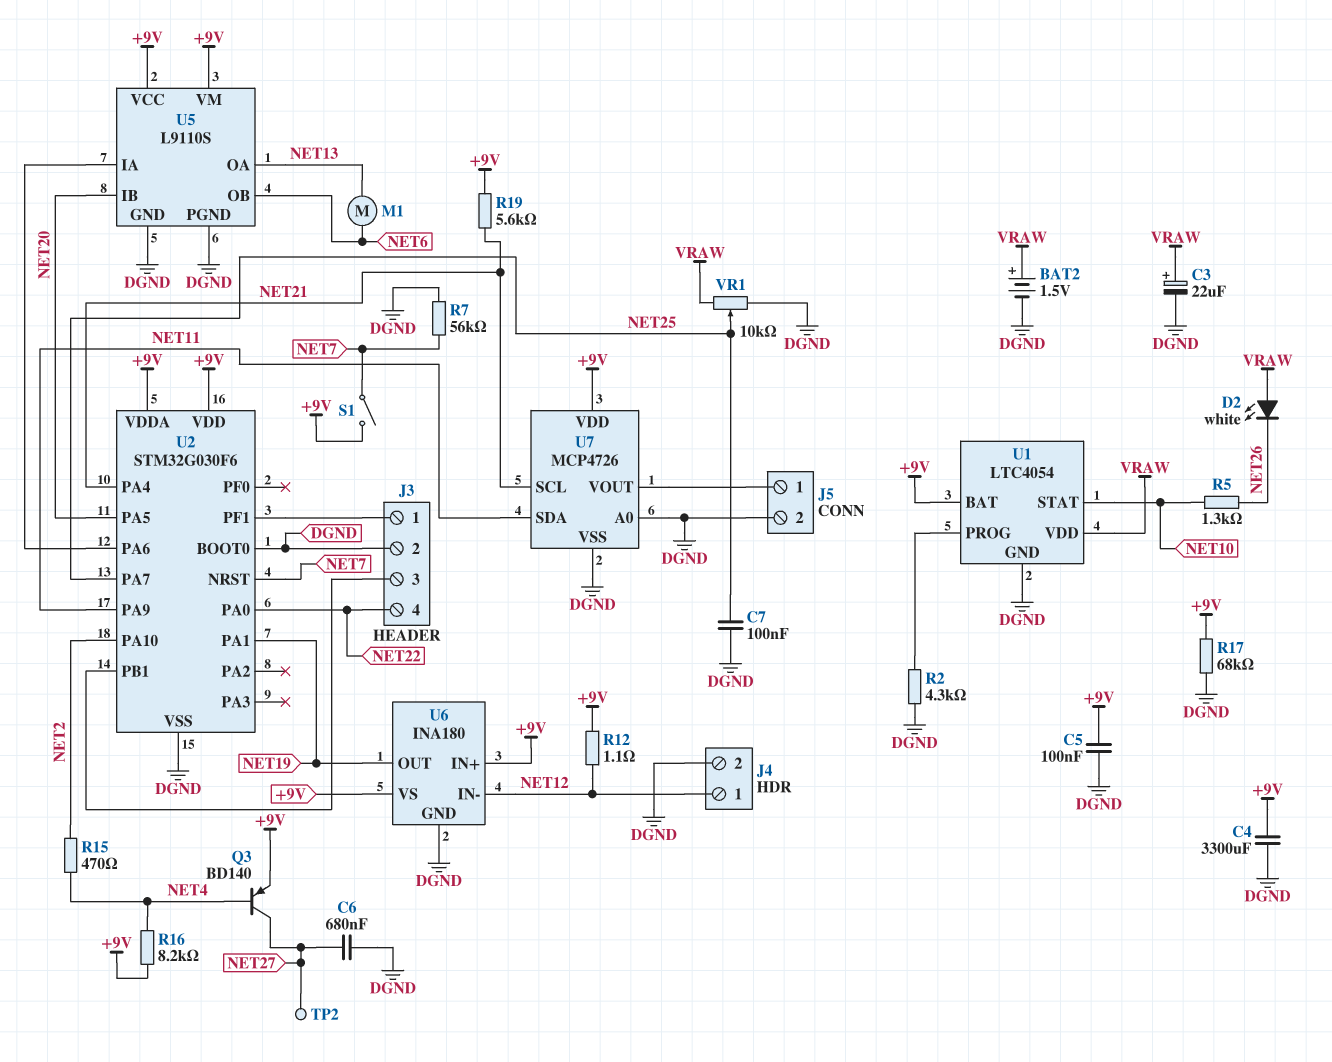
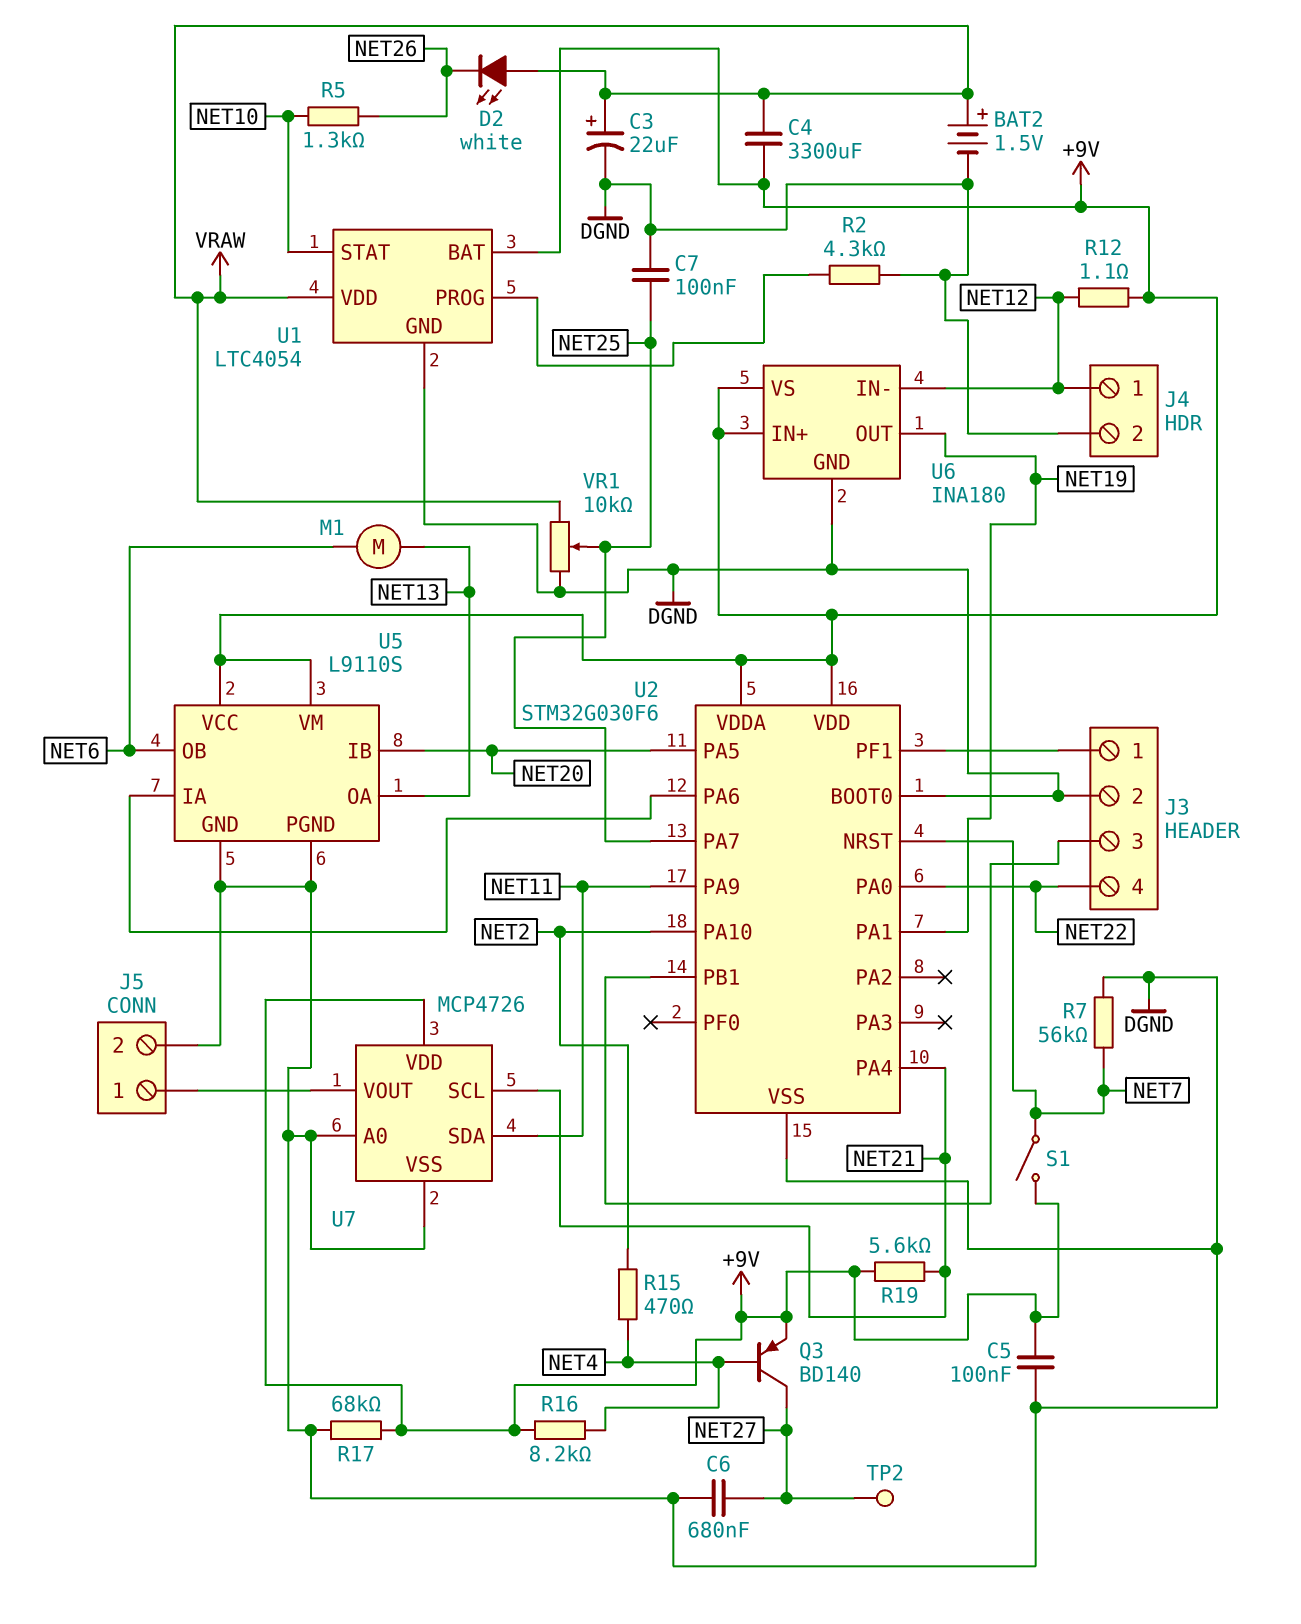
C4: 3300uF (+9V, DGND) -> 3300uF (+9V, VRAW)

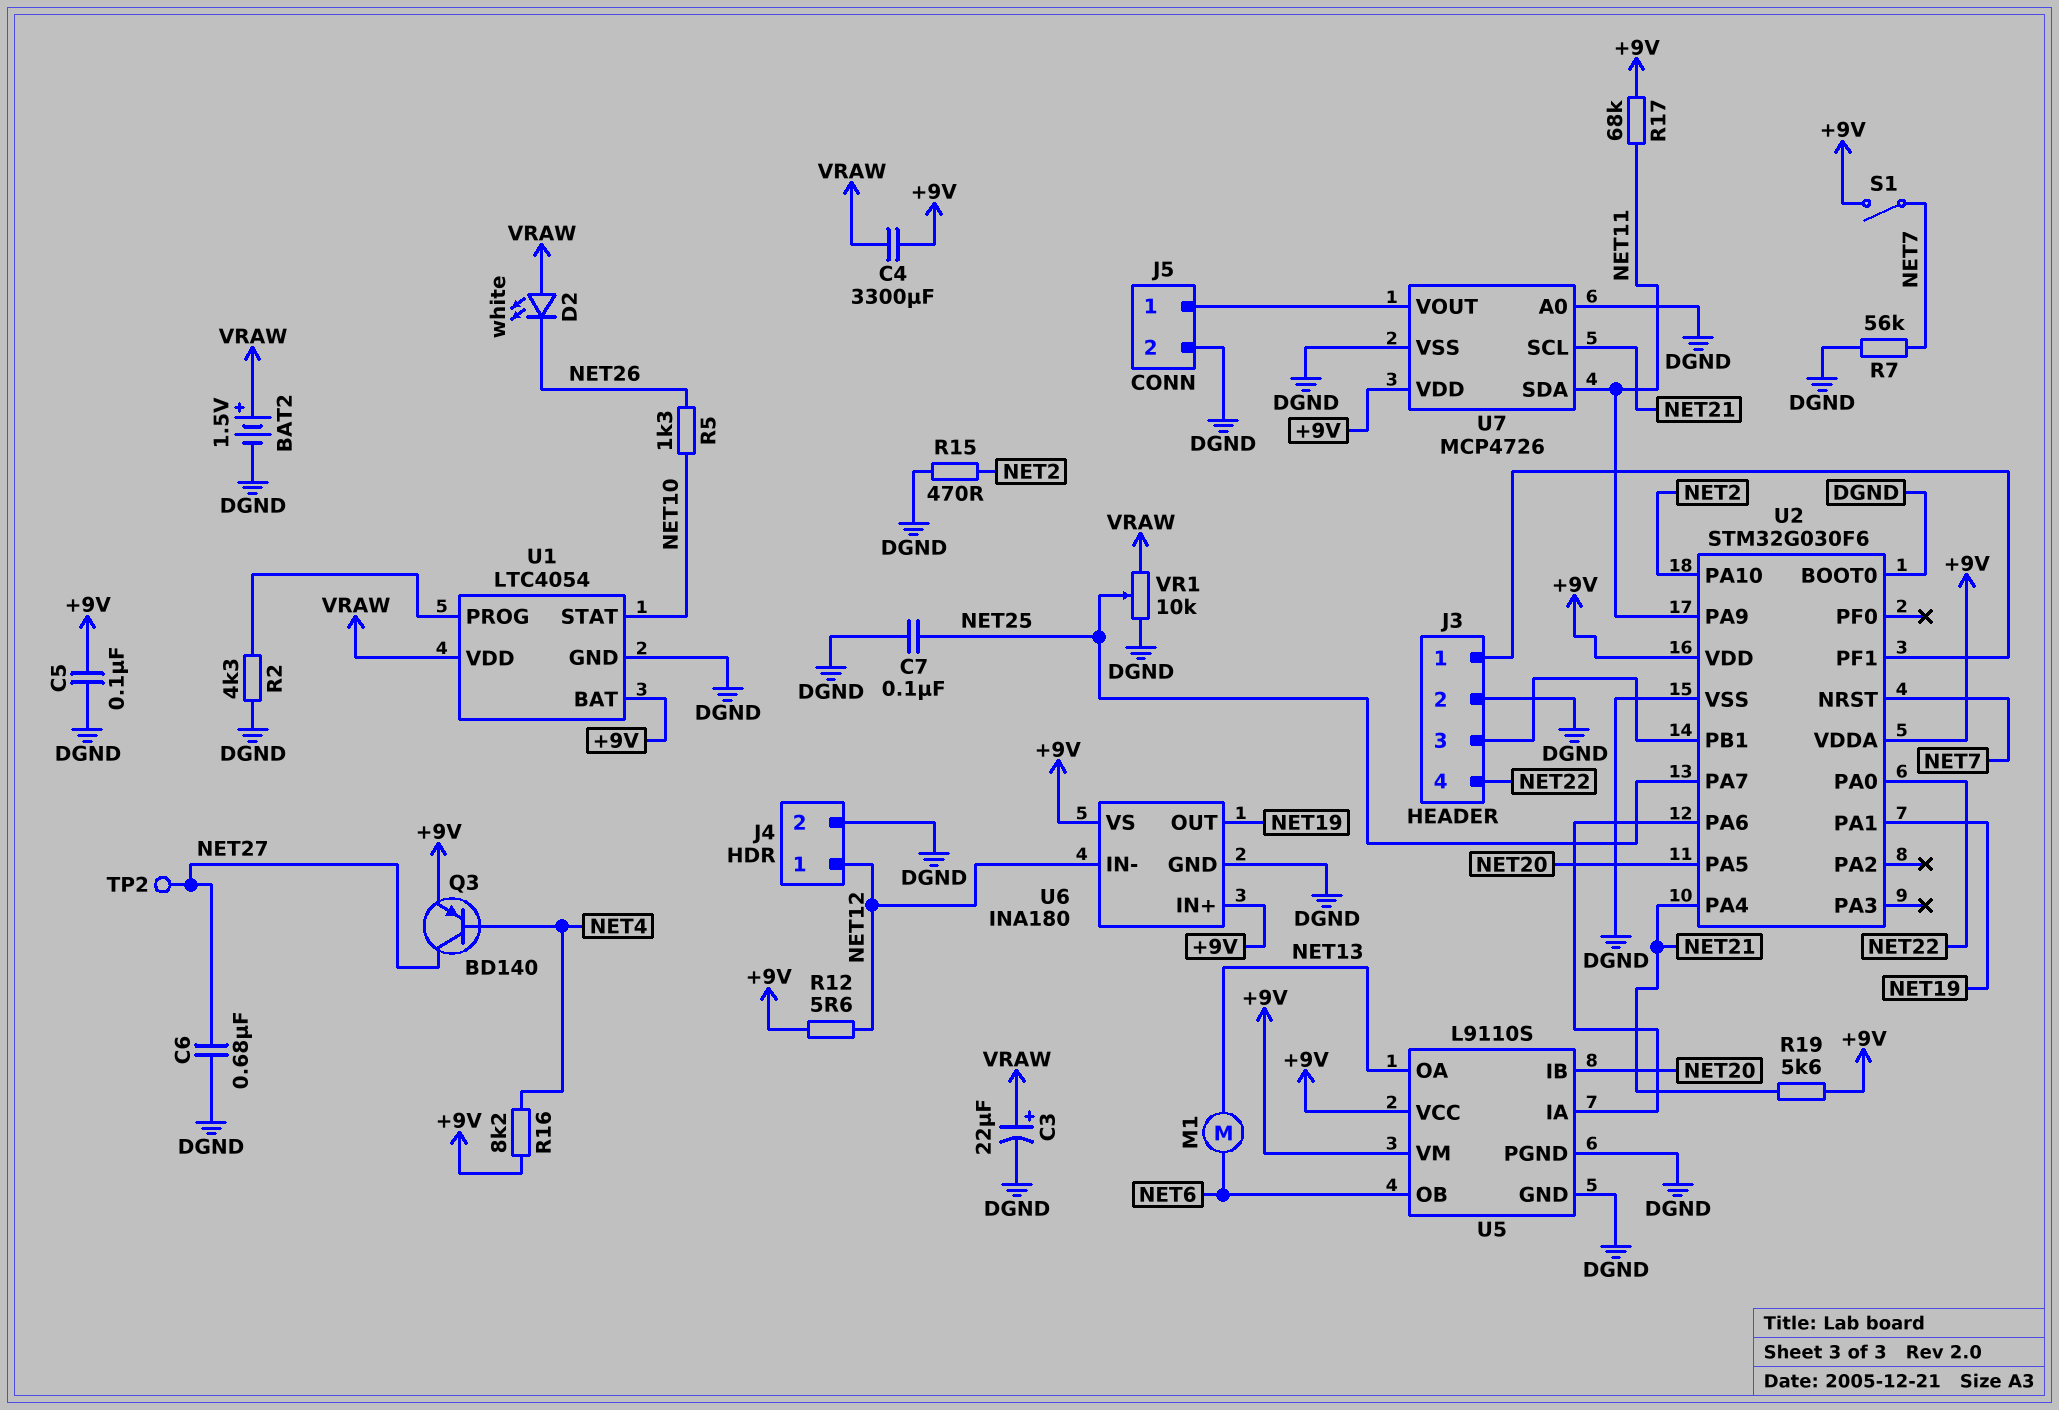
R12: 1.1 (+9V, NET12) -> 5.6 (+9V, NET12)
R15: 470 (NET2, NET4) -> 470 (DGND, NET2)
R17: 68k (+9V, DGND) -> 68k (+9V, NET11)

